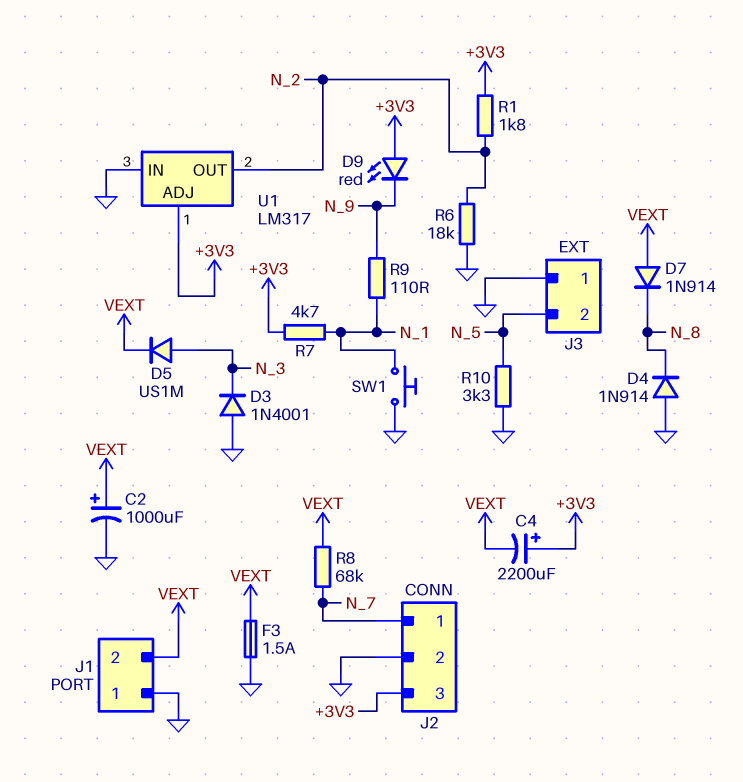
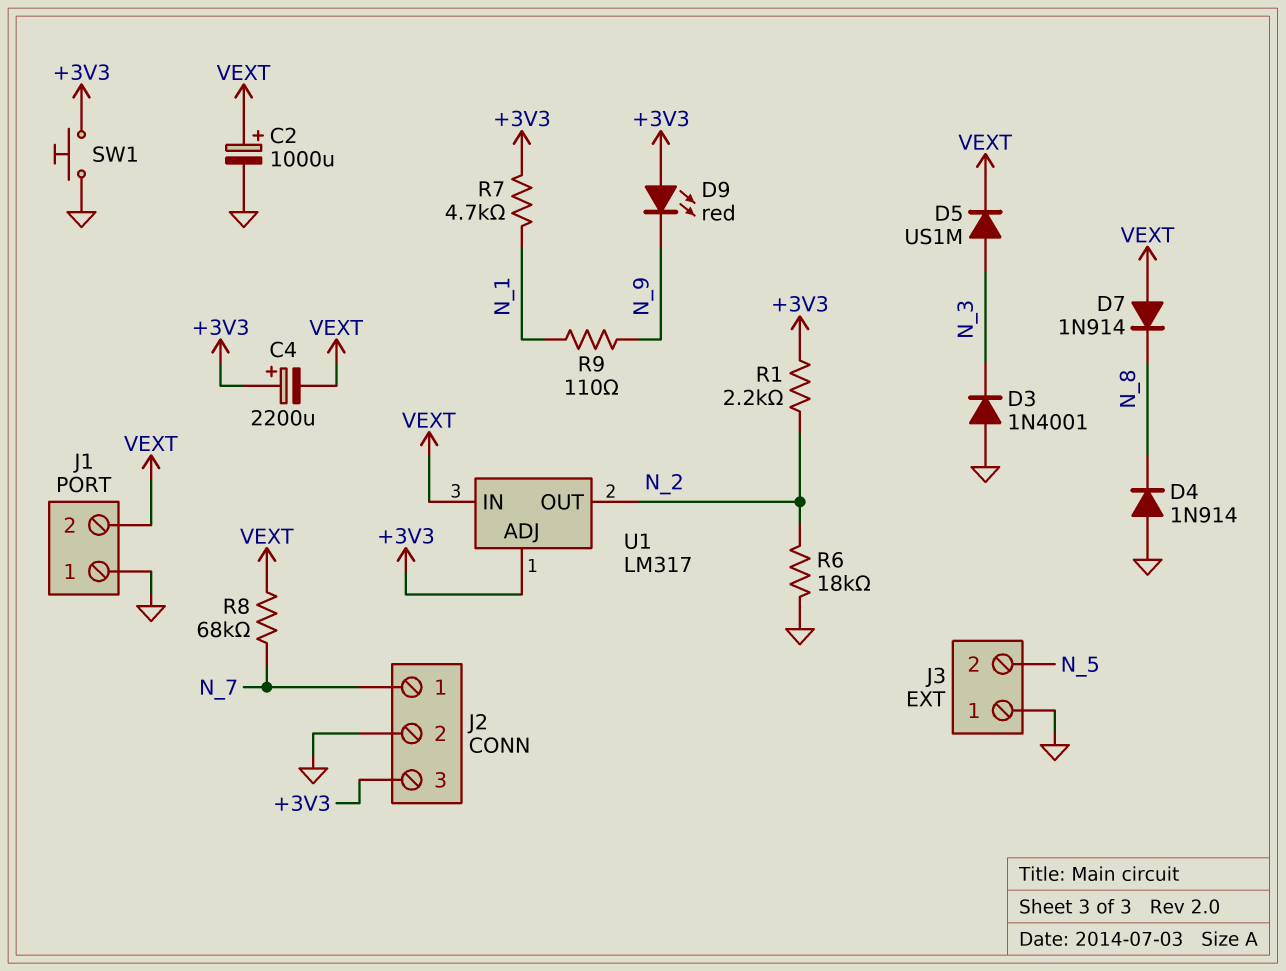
F3: 1.5A (GND, VEXT) -> none
R1: 1.8k (+3V3, N_2) -> 2.2k (+3V3, N_2)
R10: 3.3k (GND, N_5) -> none
SW1: button (GND, N_1) -> button (+3V3, GND)
U1 pin IN: GND -> VEXT

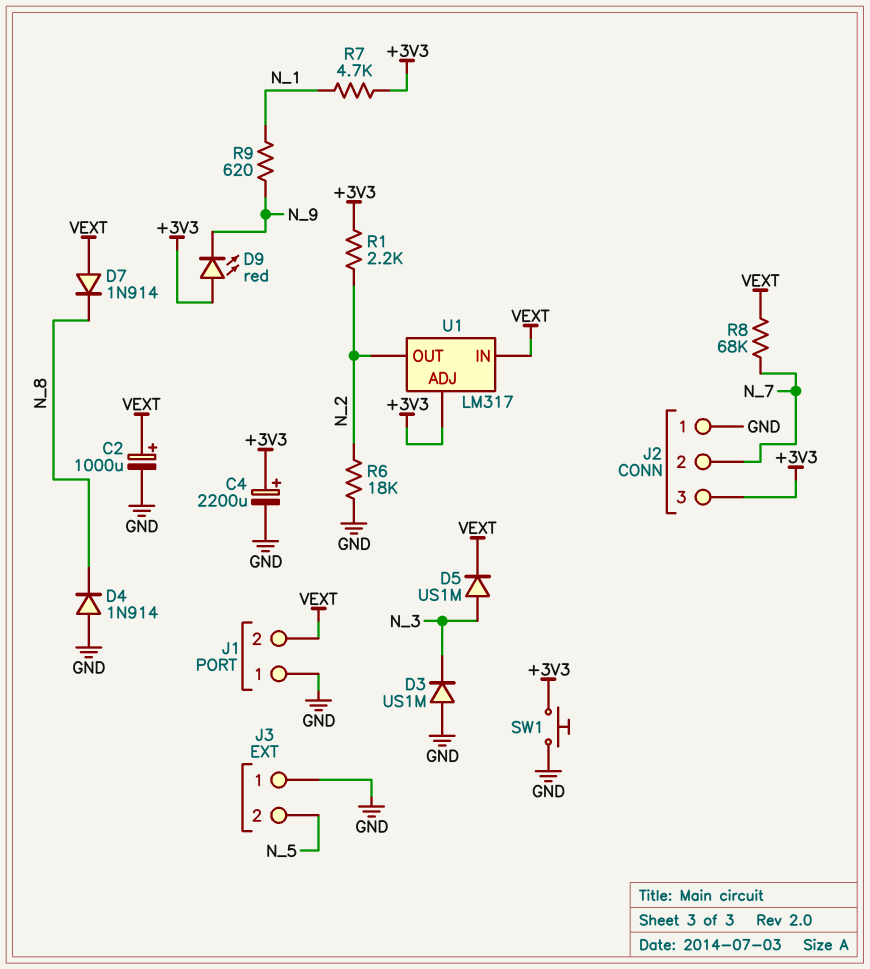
C4: 2200uF (plus +3V3, minus VEXT) -> 2200uF (plus +3V3, minus GND)
D3: diode 1N4001 (A GND, K N_3) -> diode US1M (A GND, K N_3)
J2 pin 1: N_7 -> GND
J2 pin 2: GND -> N_7
R9: 110 (N_1, N_9) -> 620 (N_1, N_9)

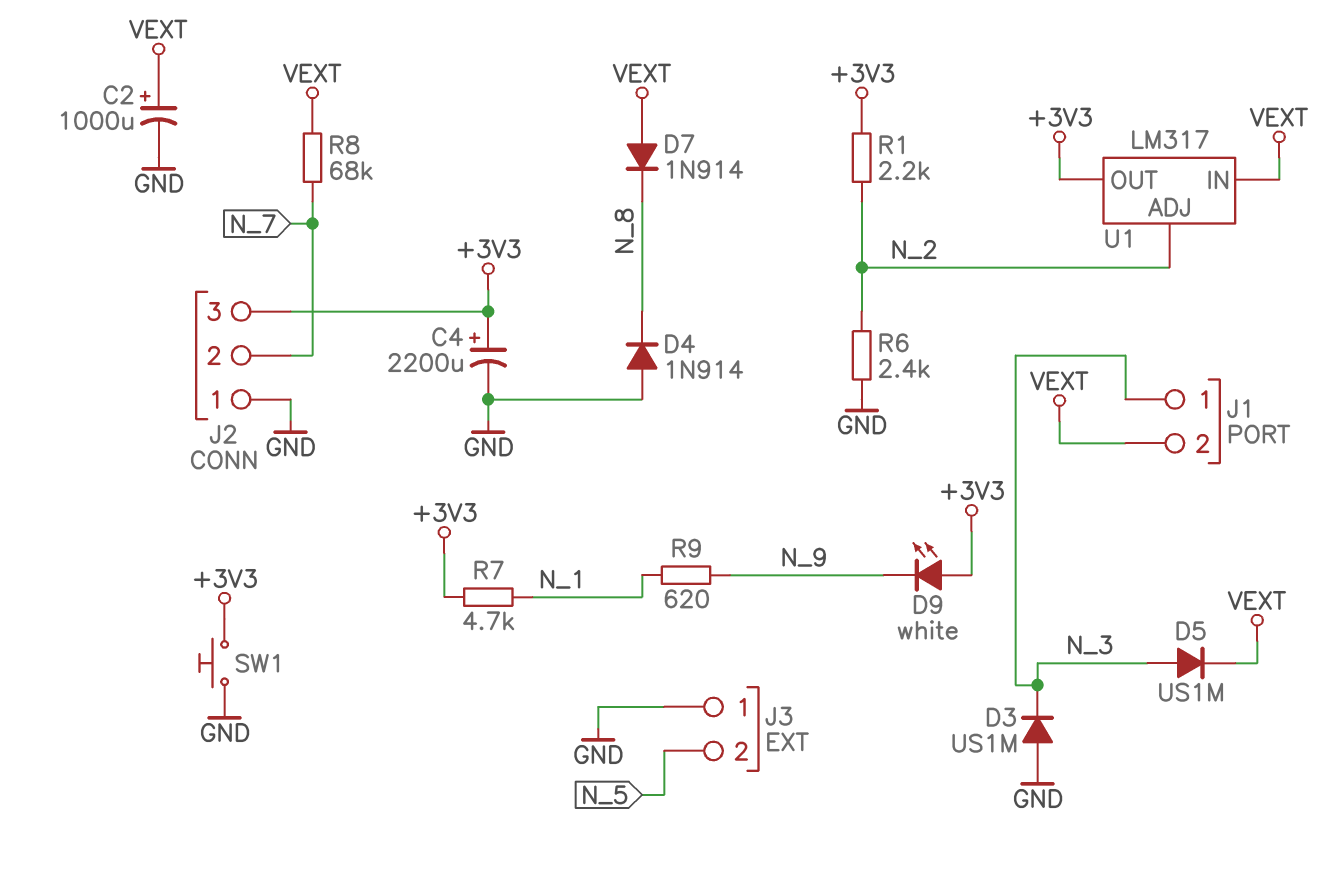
D9: LED red (A +3V3, K N_9) -> LED white (A +3V3, K N_9)
J1 pin 1: GND -> N_3
R6: 18k (GND, N_2) -> 2.4k (GND, N_2)
U1 pin ADJ: +3V3 -> N_2
U1 pin OUT: N_2 -> +3V3

